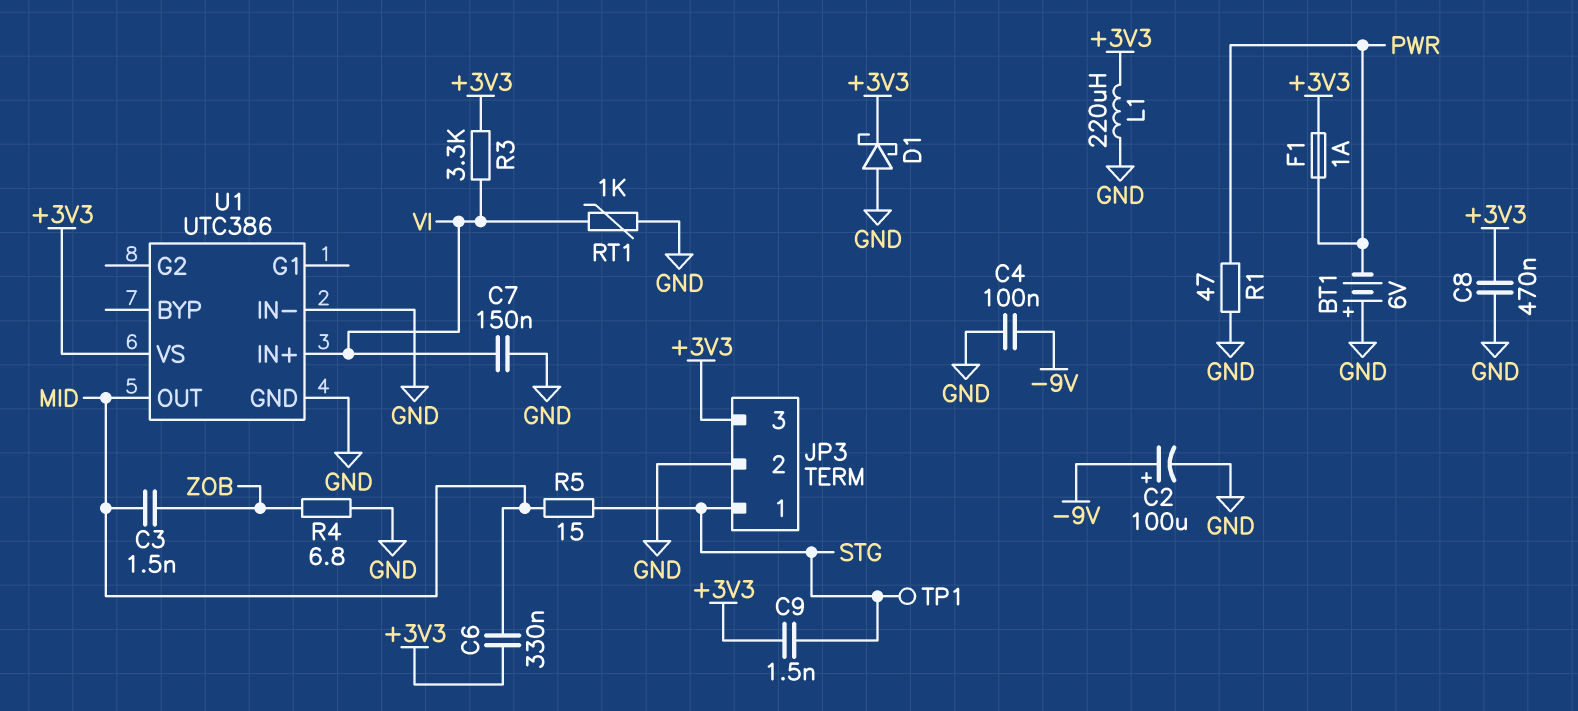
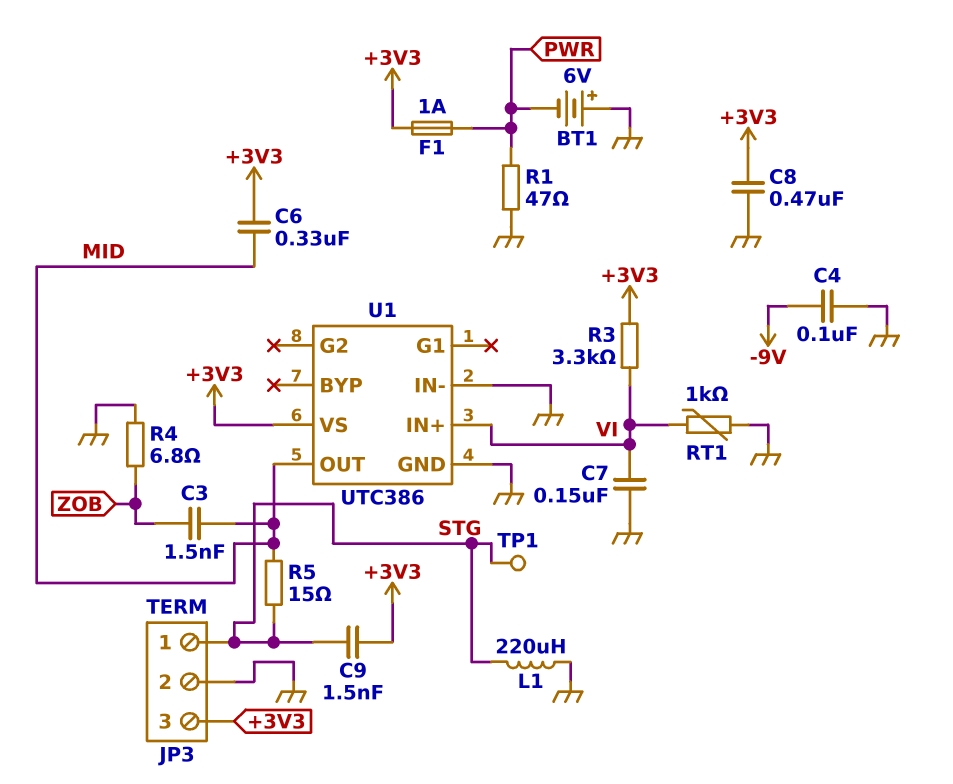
C2: 100uF (plus -9V, minus GND) -> none
D1: schottky (A GND, K +3V3) -> none
L1: 220uH (+3V3, GND) -> 220uH (GND, STG)

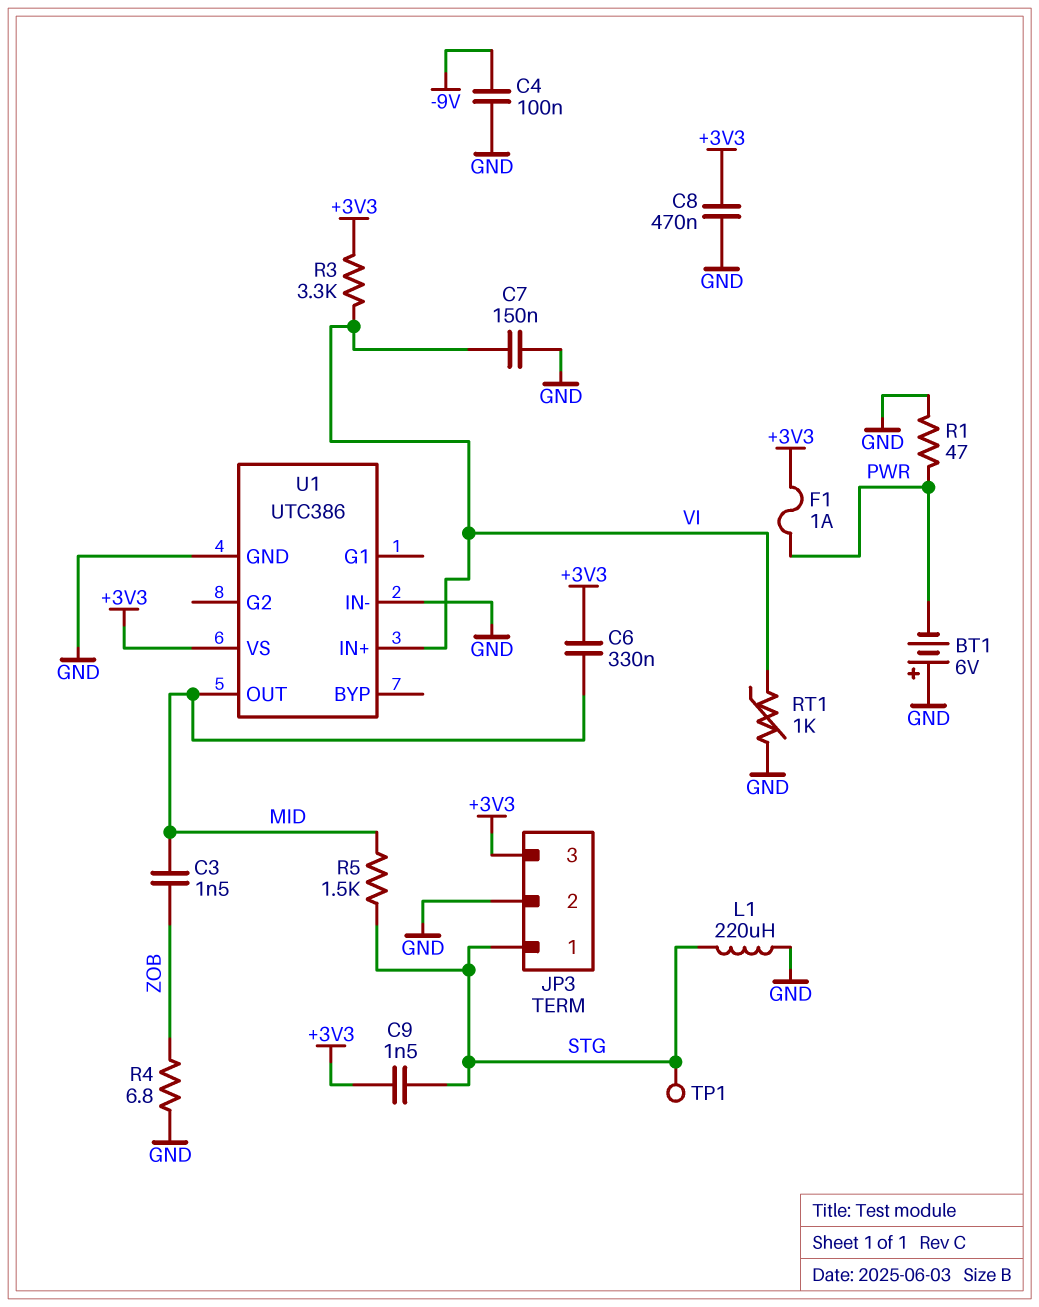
R5: 15 (MID, STG) -> 1.5k (MID, STG)

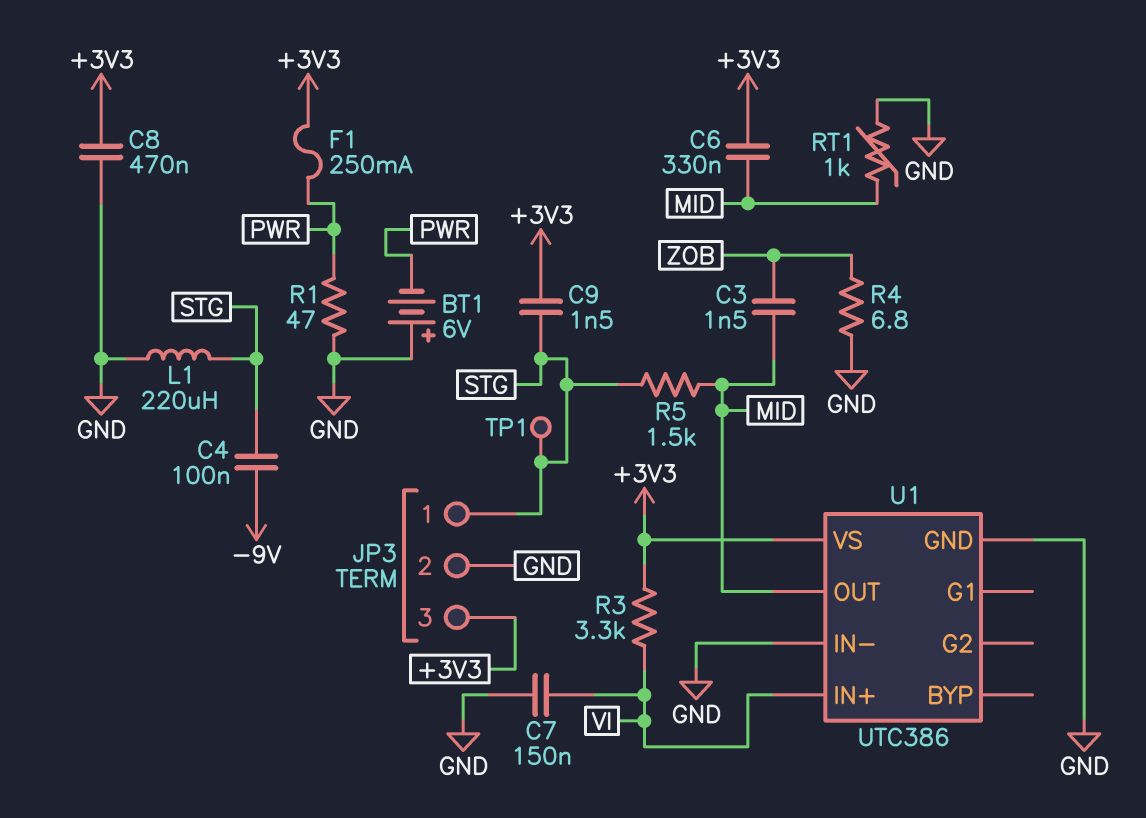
C4: 100nF (-9V, GND) -> 100nF (-9V, STG)
F1: 1A (+3V3, PWR) -> 250mA (+3V3, PWR)
RT1: 1k (GND, VI) -> 1k (GND, MID)

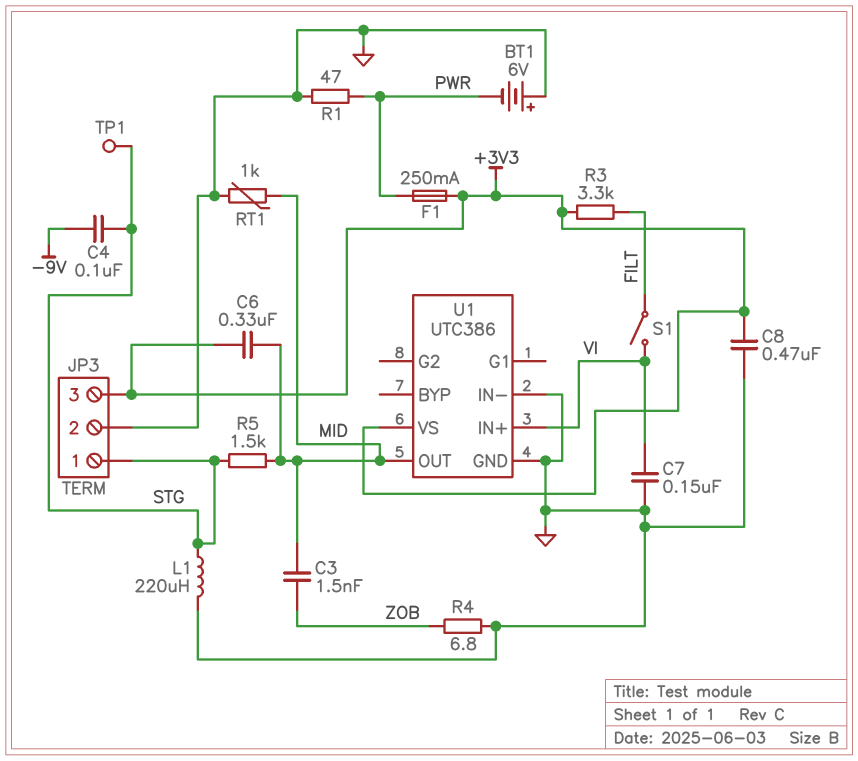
C9: 1.5nF (+3V3, STG) -> none
R3: 3.3k (+3V3, VI) -> 3.3k (+3V3, FILT)
S1: none -> switch (FILT, VI)

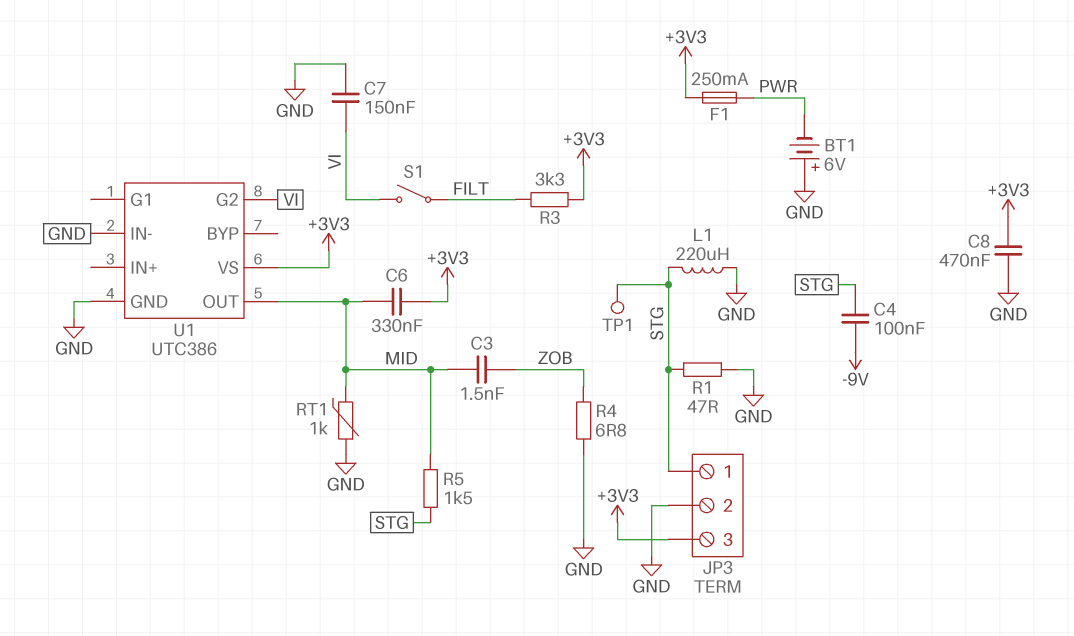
R1: 47 (GND, PWR) -> 47 (GND, STG)
U1 pin G2: none -> VI
U1 pin IN+: VI -> none

